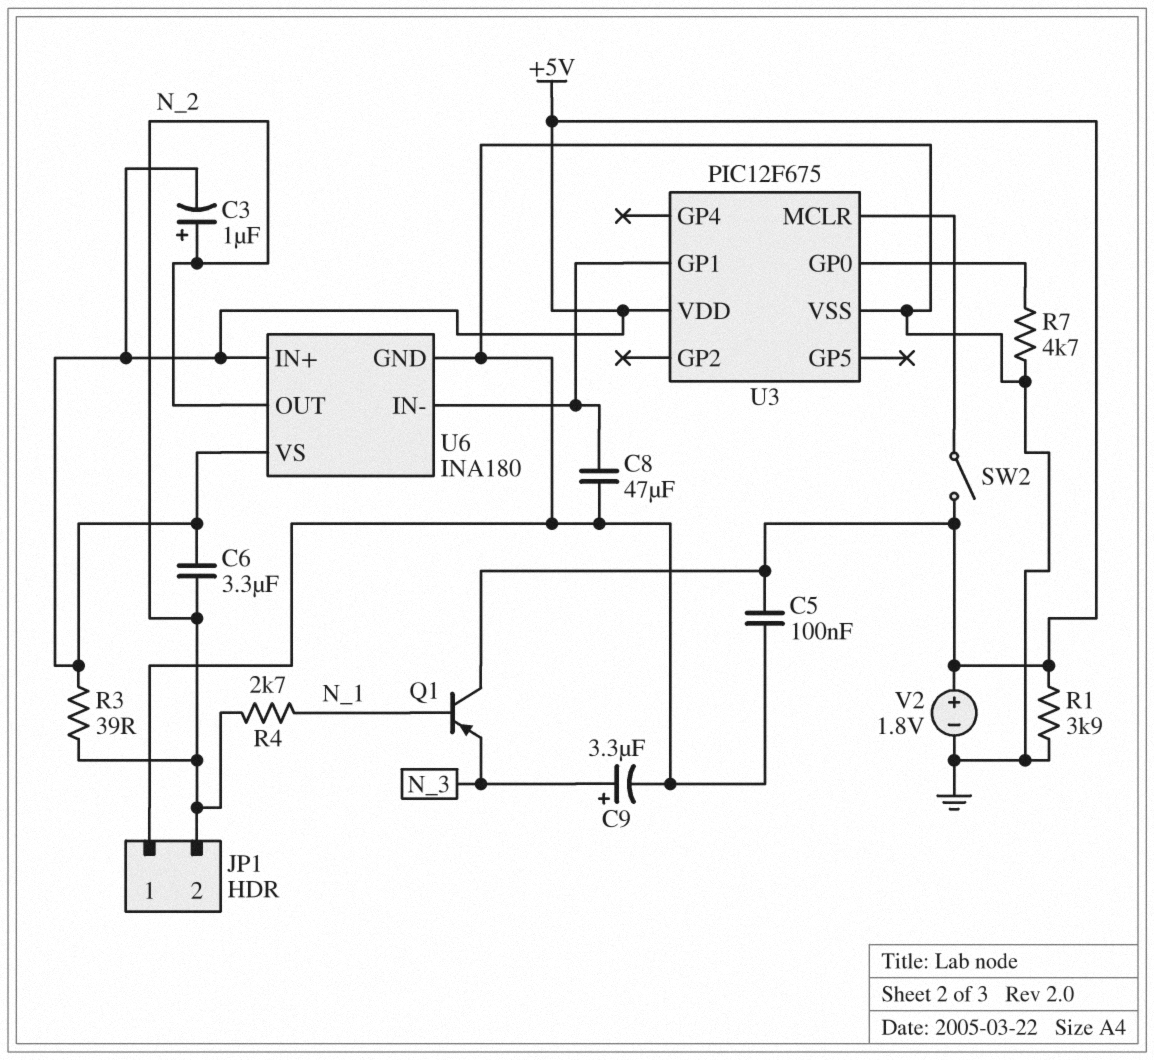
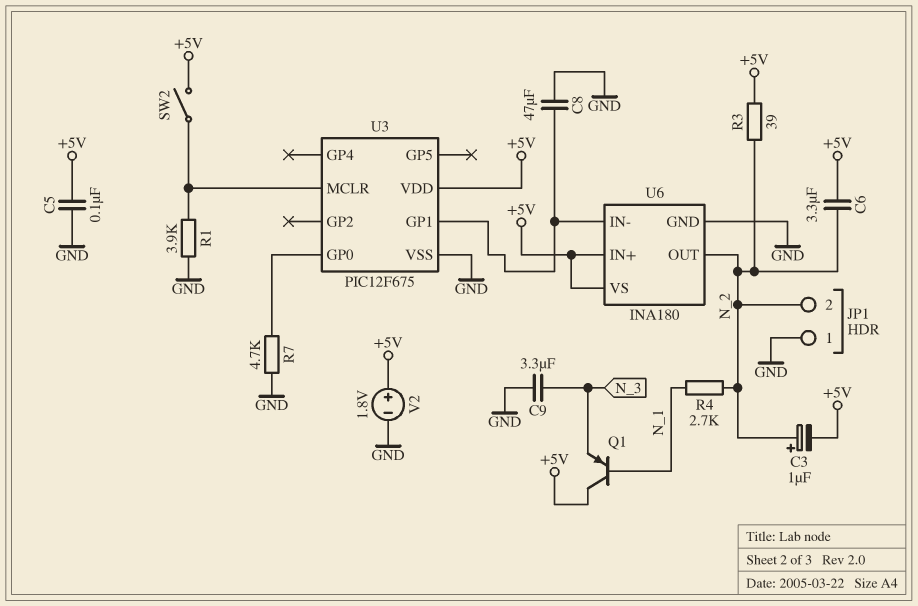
C9: 3.3uF (plus N_3, minus GND) -> 3.3uF (GND, N_3)
R1: 3.9k (+5V, GND) -> 3.9k (GND, U3/MCLR)

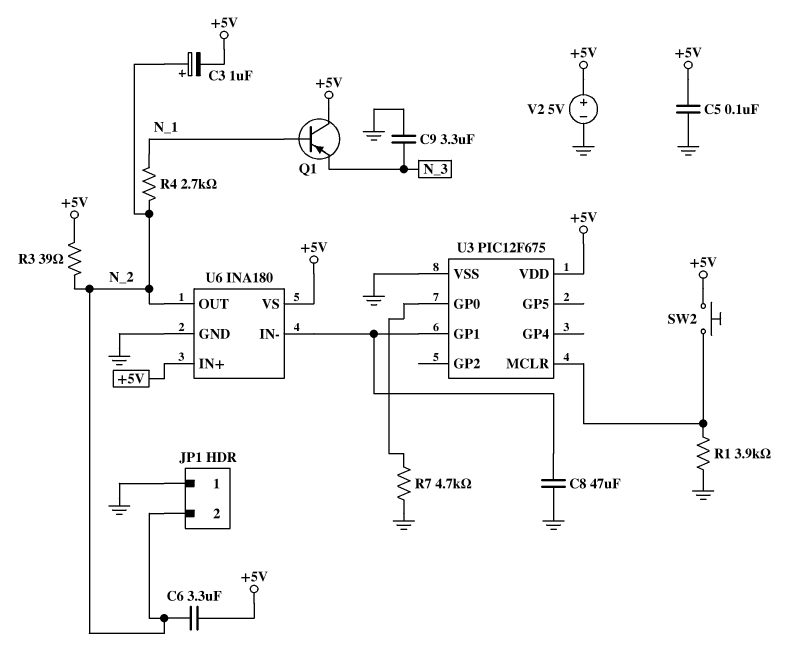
SW2: switch (+5V, U3/MCLR) -> button (+5V, U3/MCLR)
V2: 1.8V (plus +5V, minus GND) -> 5V (plus +5V, minus GND)

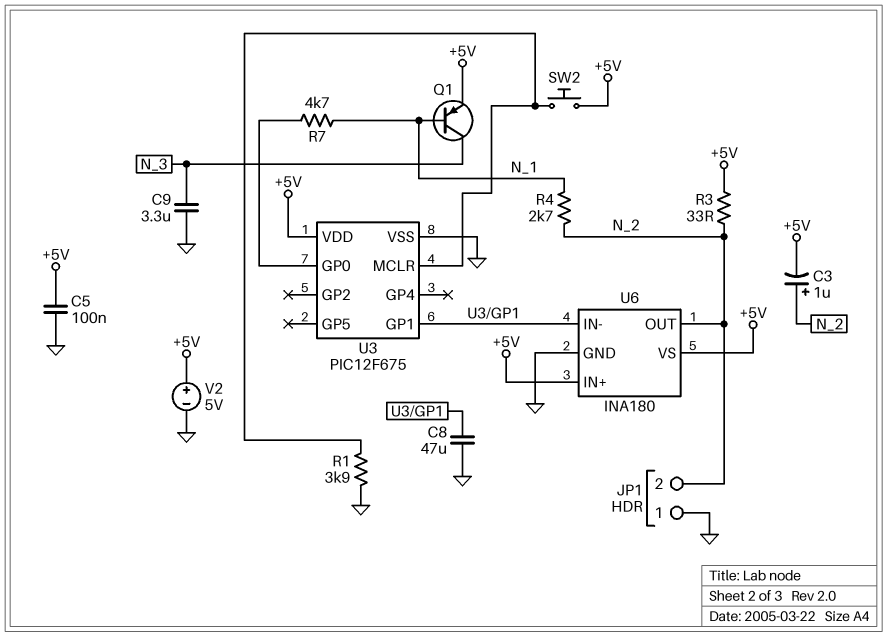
C6: 3.3uF (+5V, N_2) -> none
Q1: PNP (B N_1, C +5V, E N_3) -> PNP (B N_1, C N_3, E +5V)
R3: 39 (+5V, N_2) -> 33 (+5V, N_2)
R7: 4.7k (GND, U3/GP0) -> 4.7k (N_1, U3/GP0)

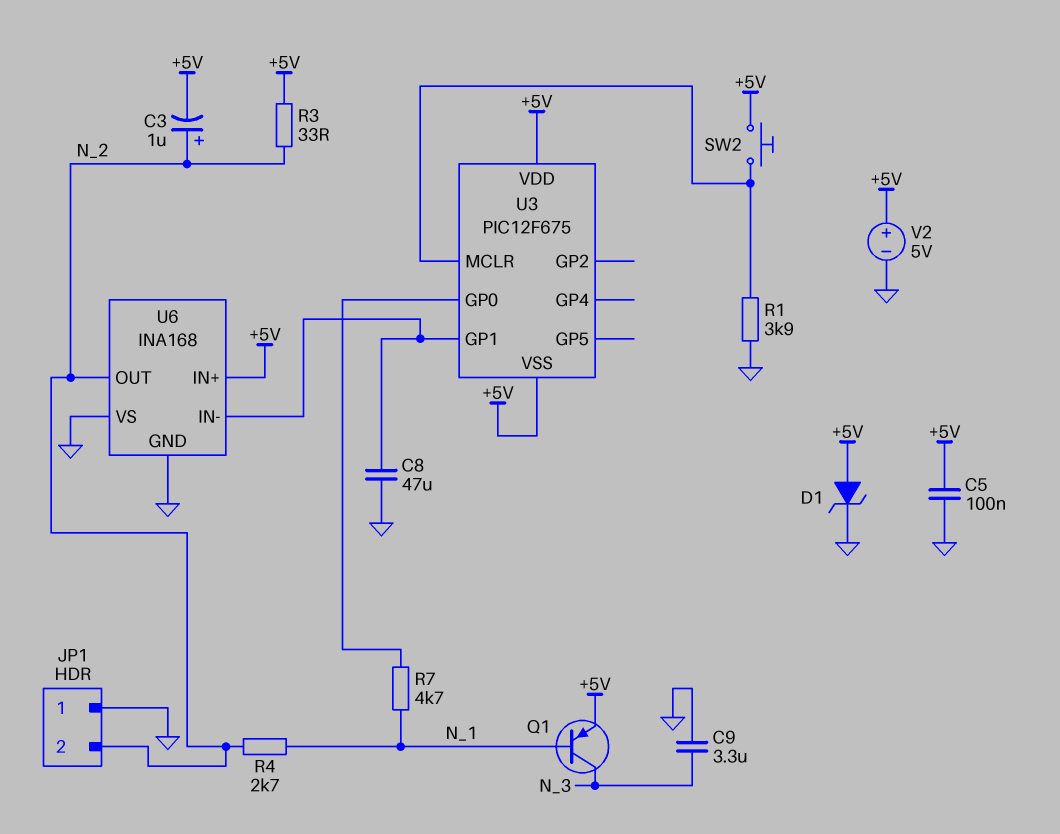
D1: none -> zener (A +5V, K GND)
U3 pin VSS: GND -> +5V
U6: INA180 -> INA168
U6 pin VS: +5V -> GND

